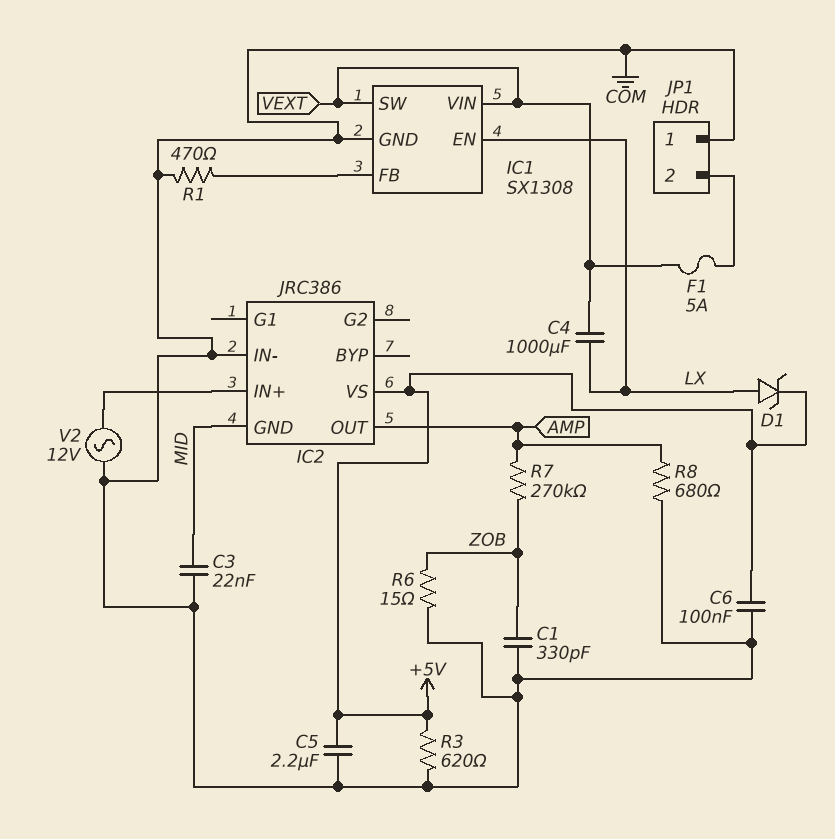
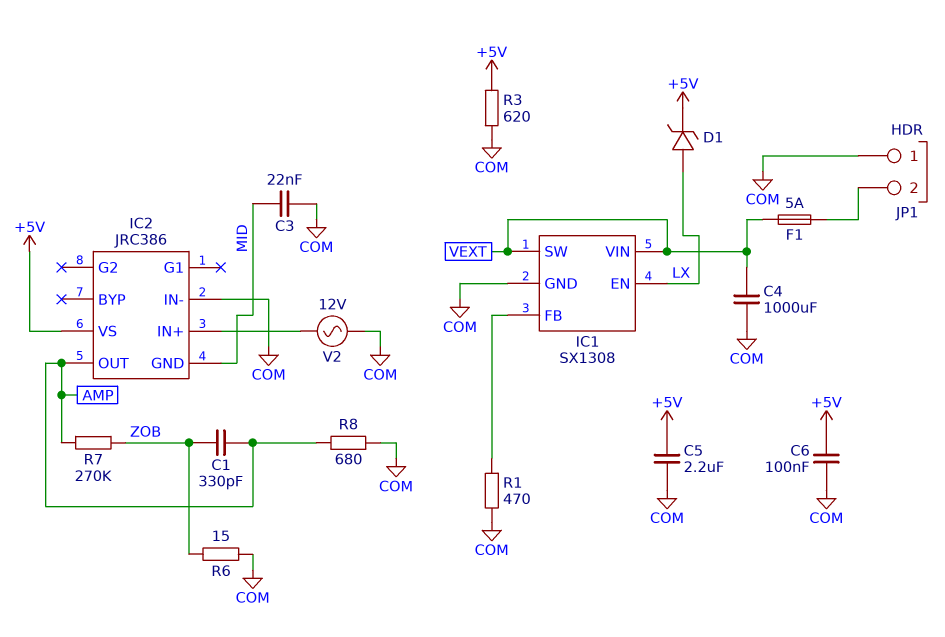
C1: 330pF (COM, ZOB) -> 330pF (AMP, ZOB)
C4: 1000uF (LX, VEXT) -> 1000uF (COM, VEXT)

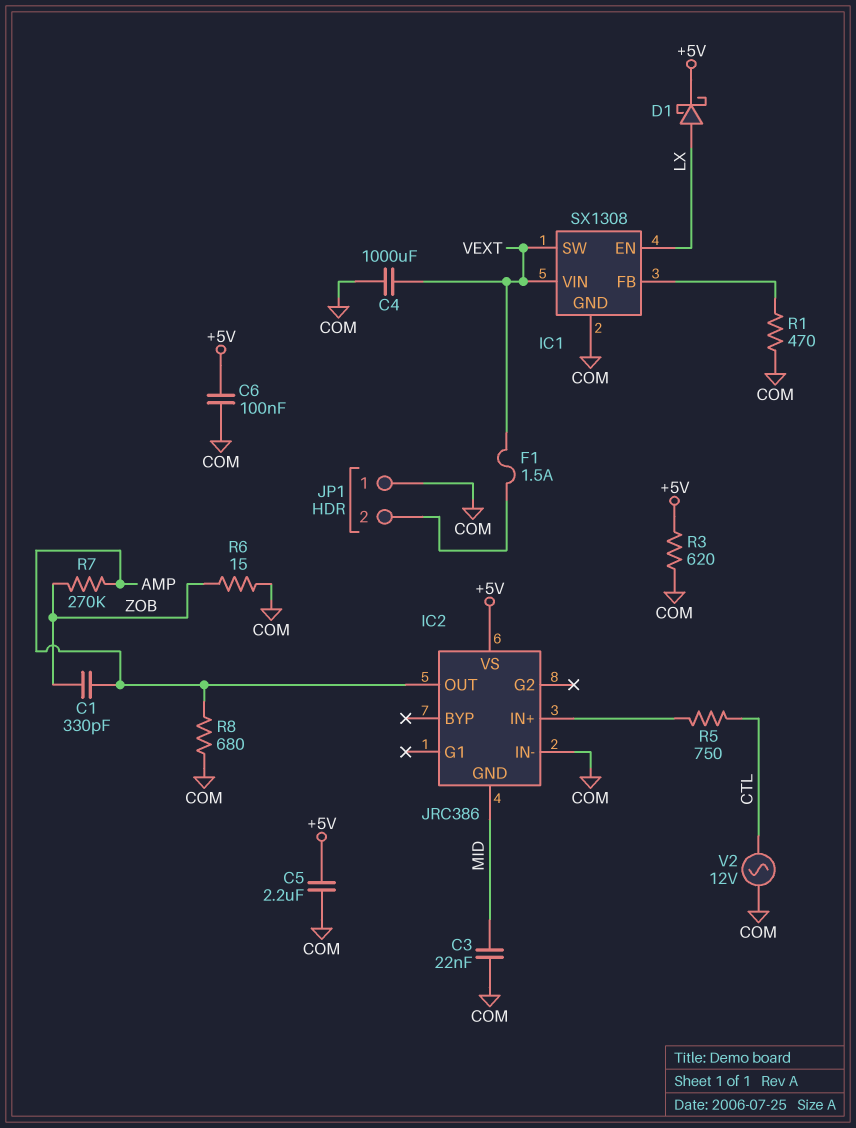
D1: zener (A LX, K +5V) -> schottky (A LX, K +5V)
F1: 5A (JP1/2, VEXT) -> 1.5A (JP1/2, VEXT)
R5: none -> 750 (CTL, IC2/IN+)
V2: AC 12V (COM, IC2/IN+) -> AC 12V (COM, CTL)

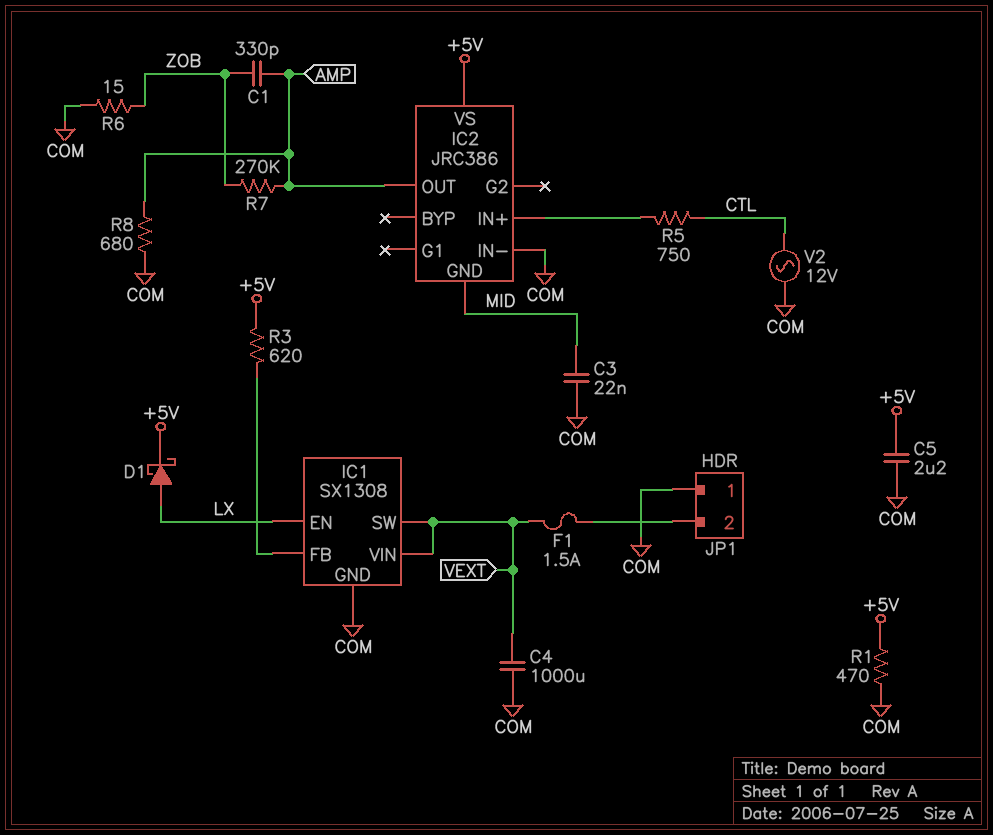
C6: 100nF (+5V, COM) -> none
R1: 470 (COM, IC1/FB) -> 470 (+5V, COM)
R3: 620 (+5V, COM) -> 620 (+5V, IC1/FB)

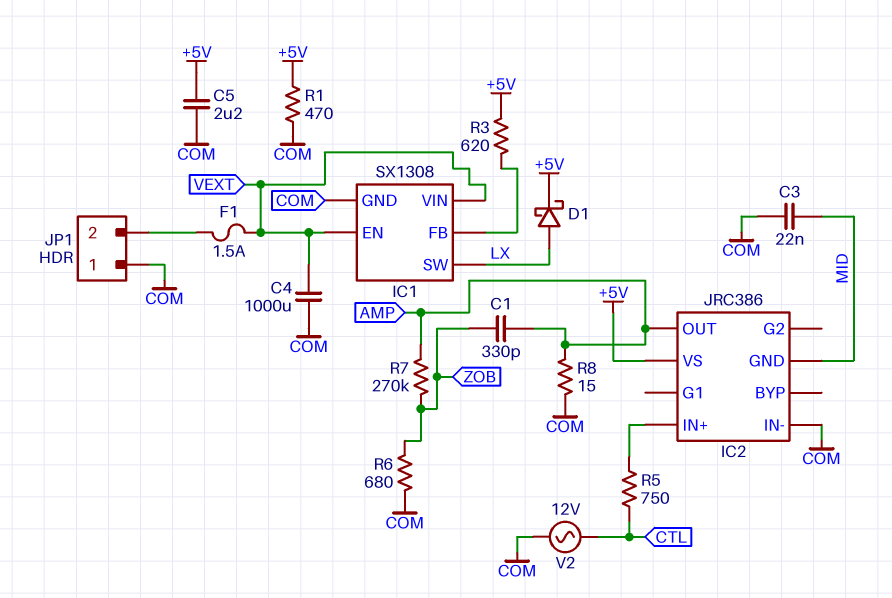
IC1 pin EN: LX -> VEXT
IC1 pin SW: VEXT -> LX
R6: 15 (COM, ZOB) -> 680 (COM, ZOB)
R8: 680 (AMP, COM) -> 15 (AMP, COM)

